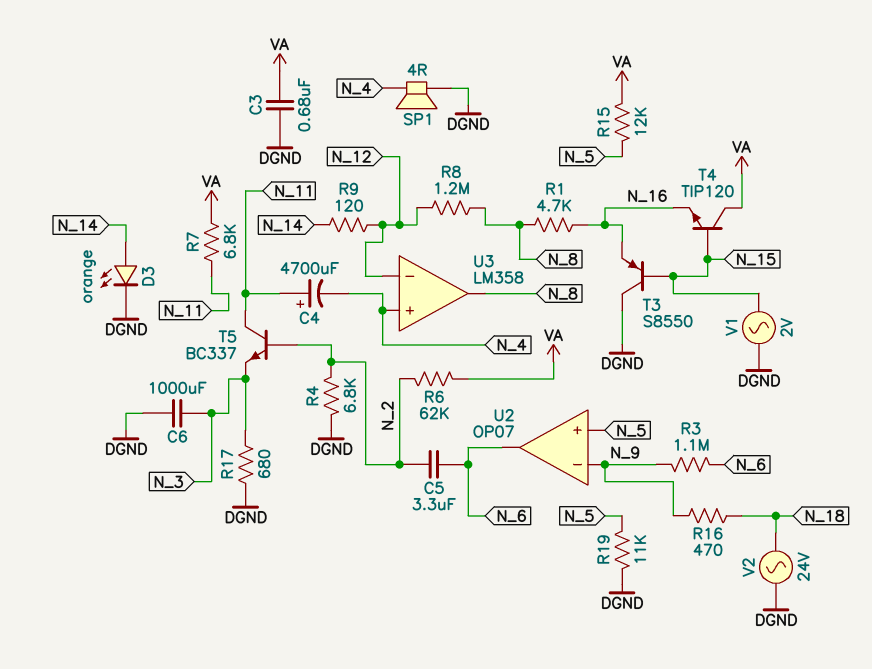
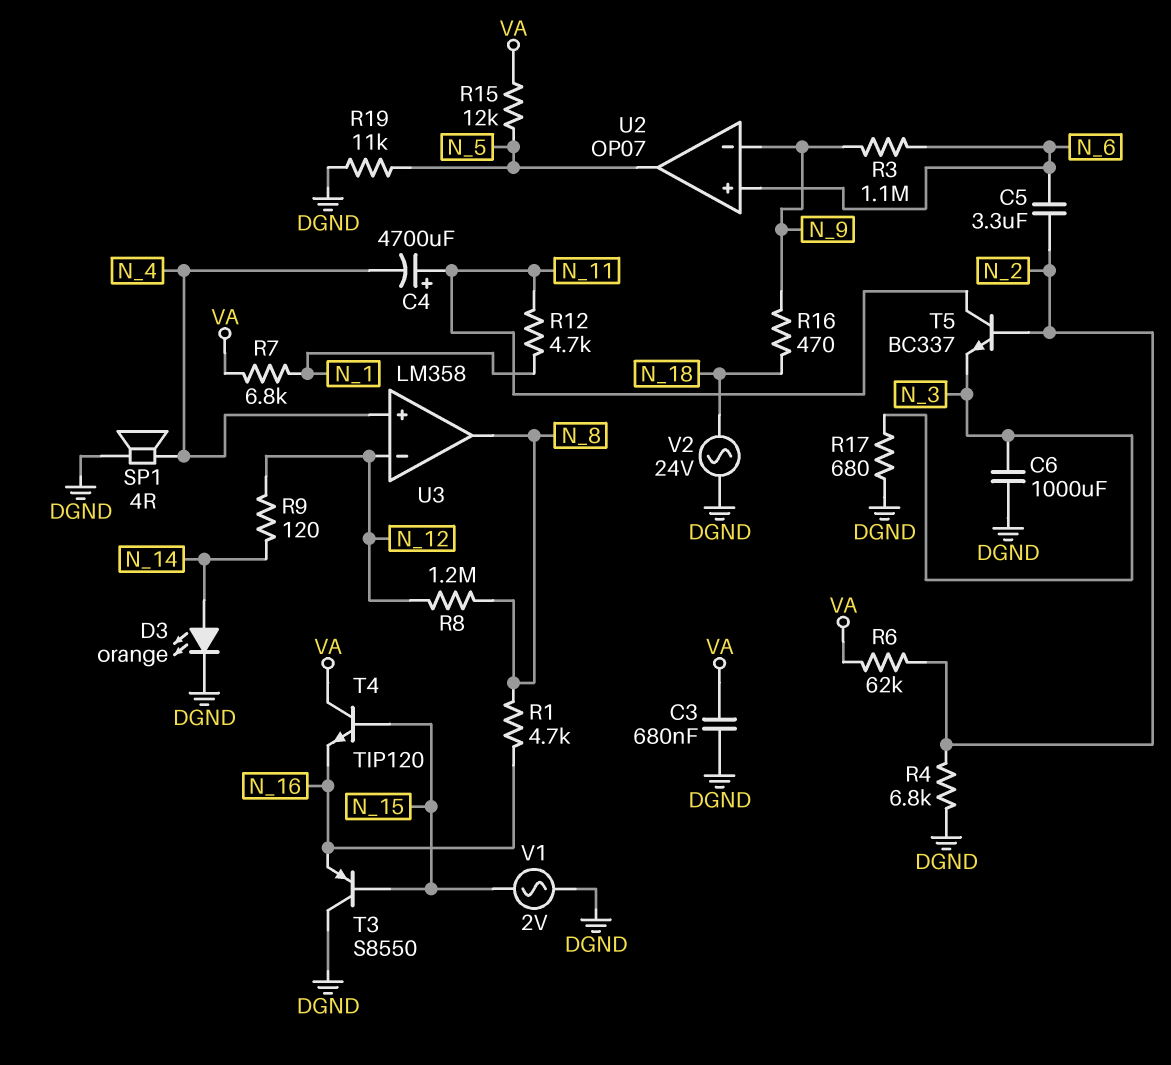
R7: 6.8k (N_11, VA) -> 6.8k (N_1, VA)
R12: none -> 4.7k (N_1, N_11)
U2 pin in+: N_5 -> N_6
U2 pin out: N_6 -> N_5

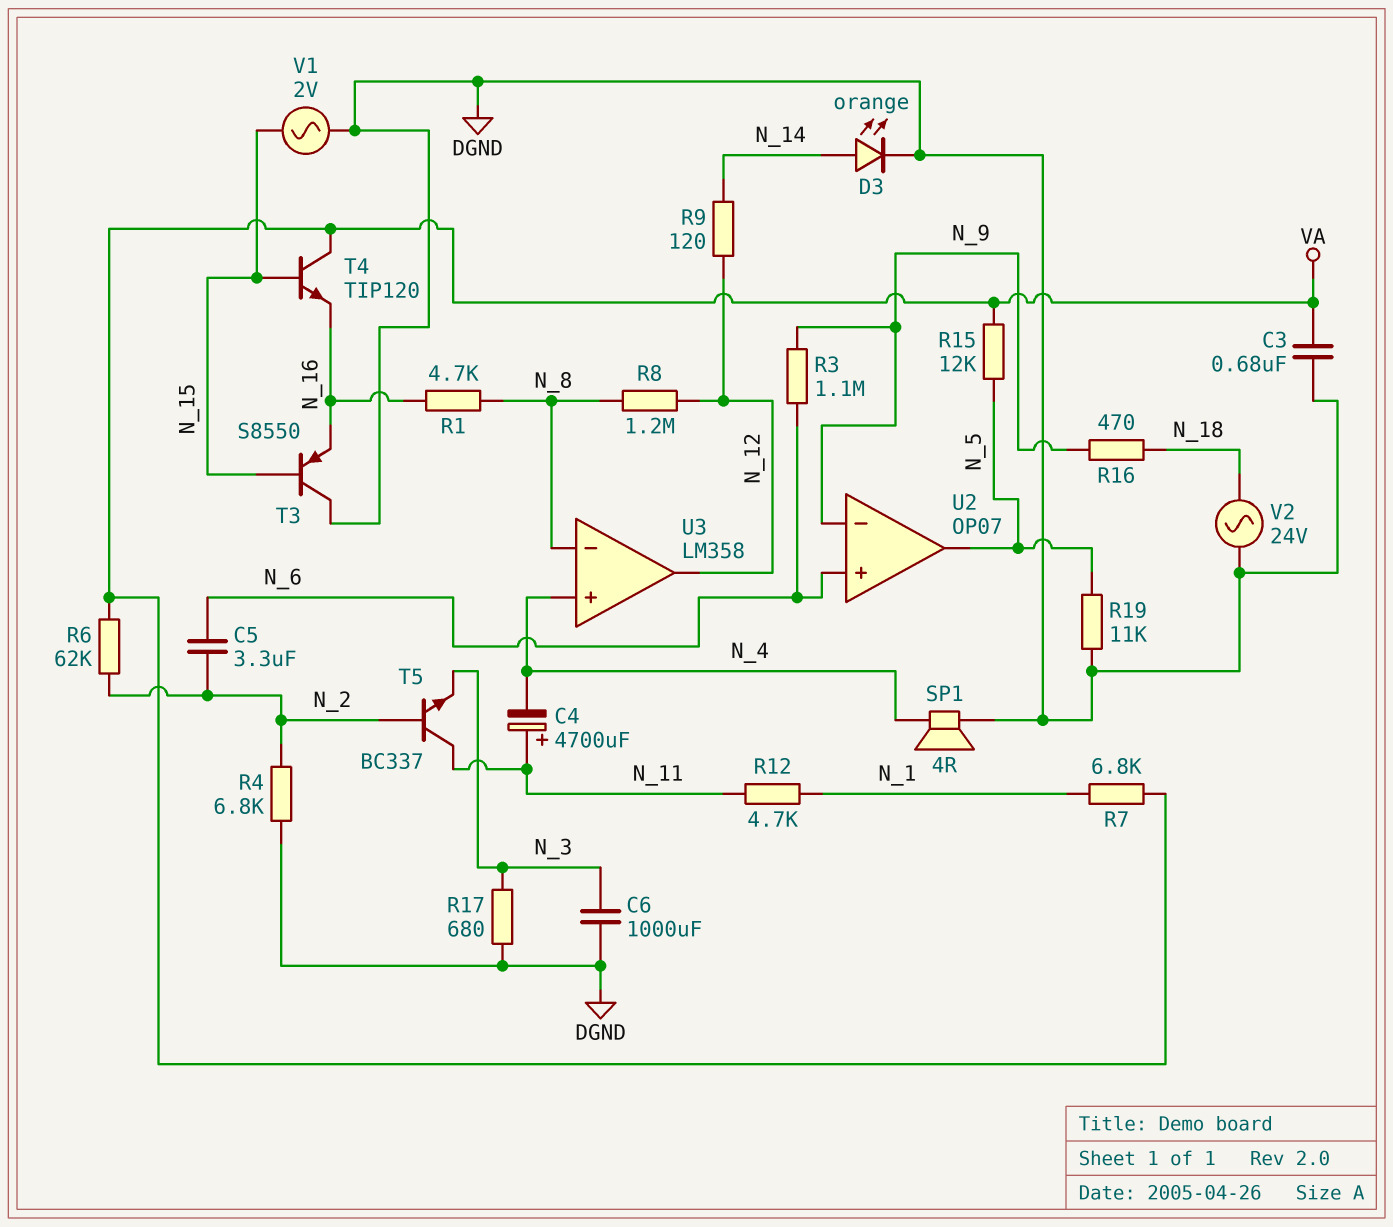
U3 pin in-: N_12 -> N_8
U3 pin out: N_8 -> N_12

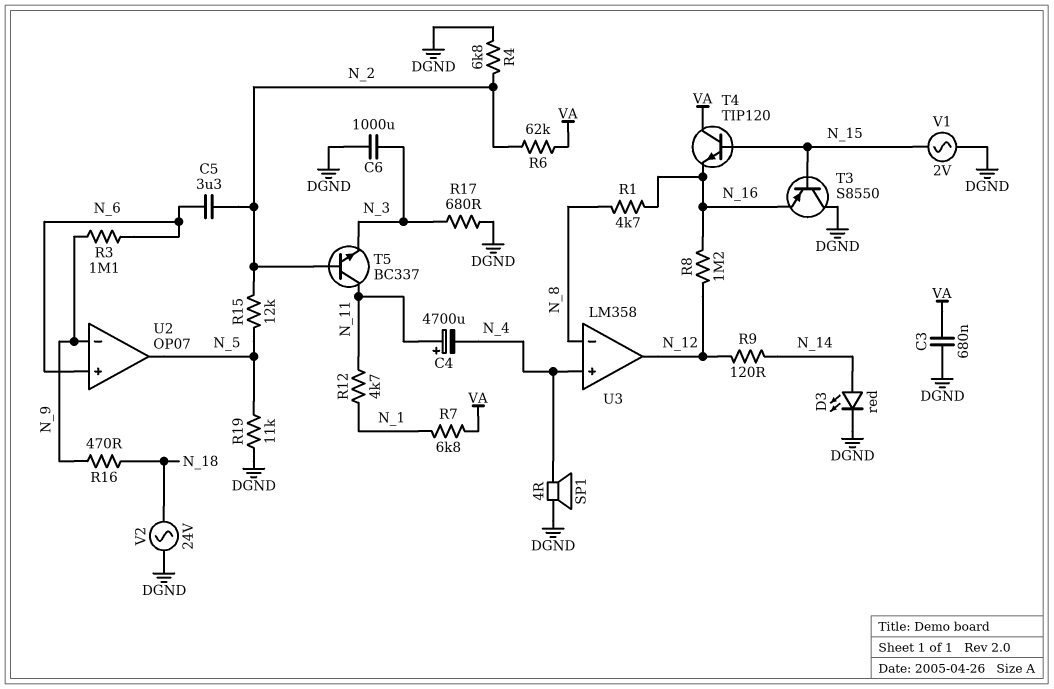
D3: LED orange (A N_14, K DGND) -> LED red (A N_14, K DGND)
R8: 1.2M (N_8, N_12) -> 1.2M (N_12, N_16)
R15: 12k (N_5, VA) -> 12k (N_2, N_5)

